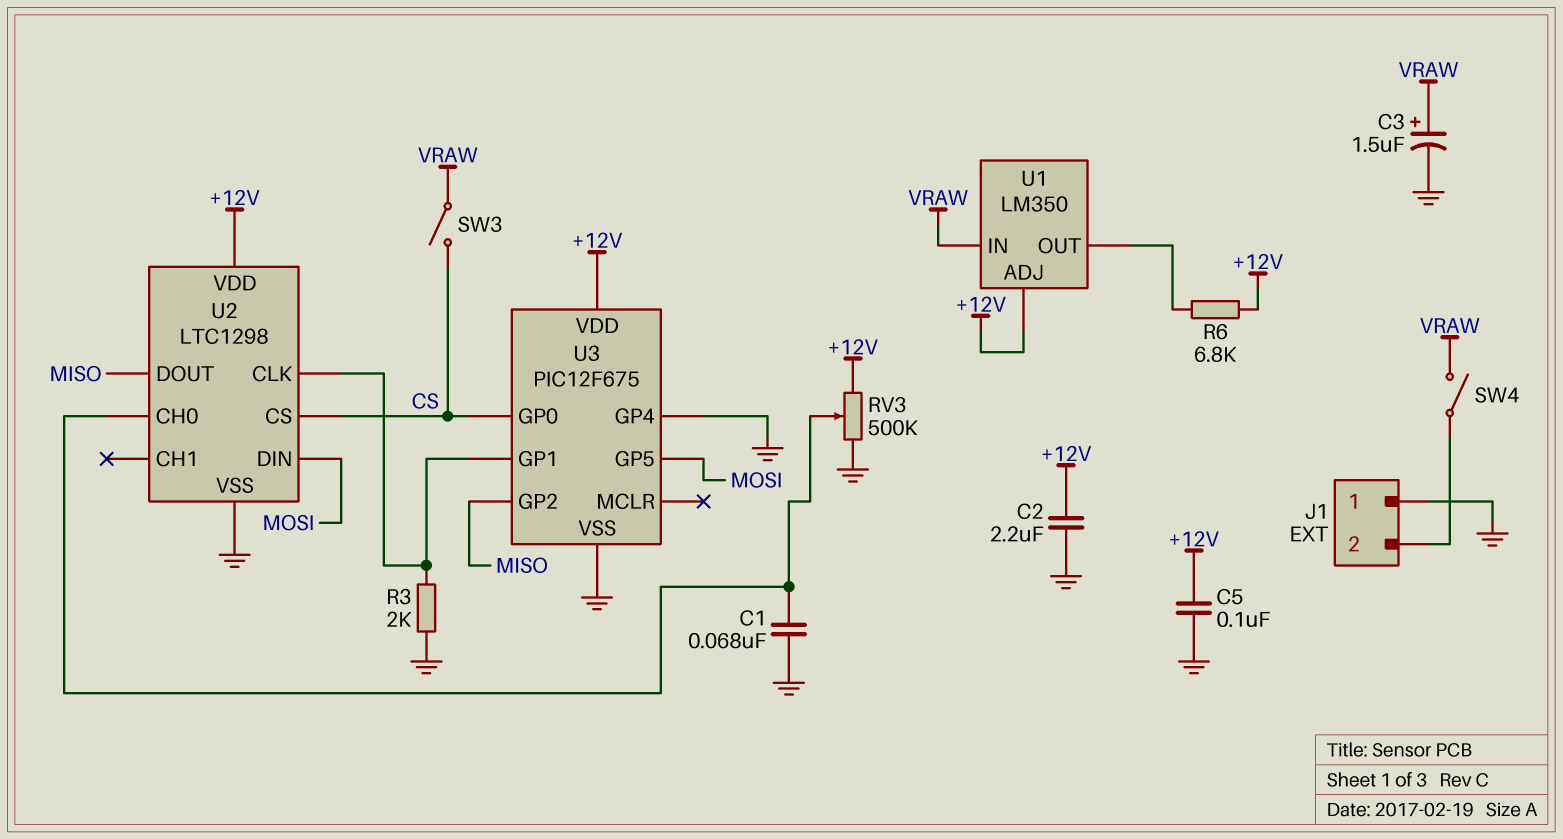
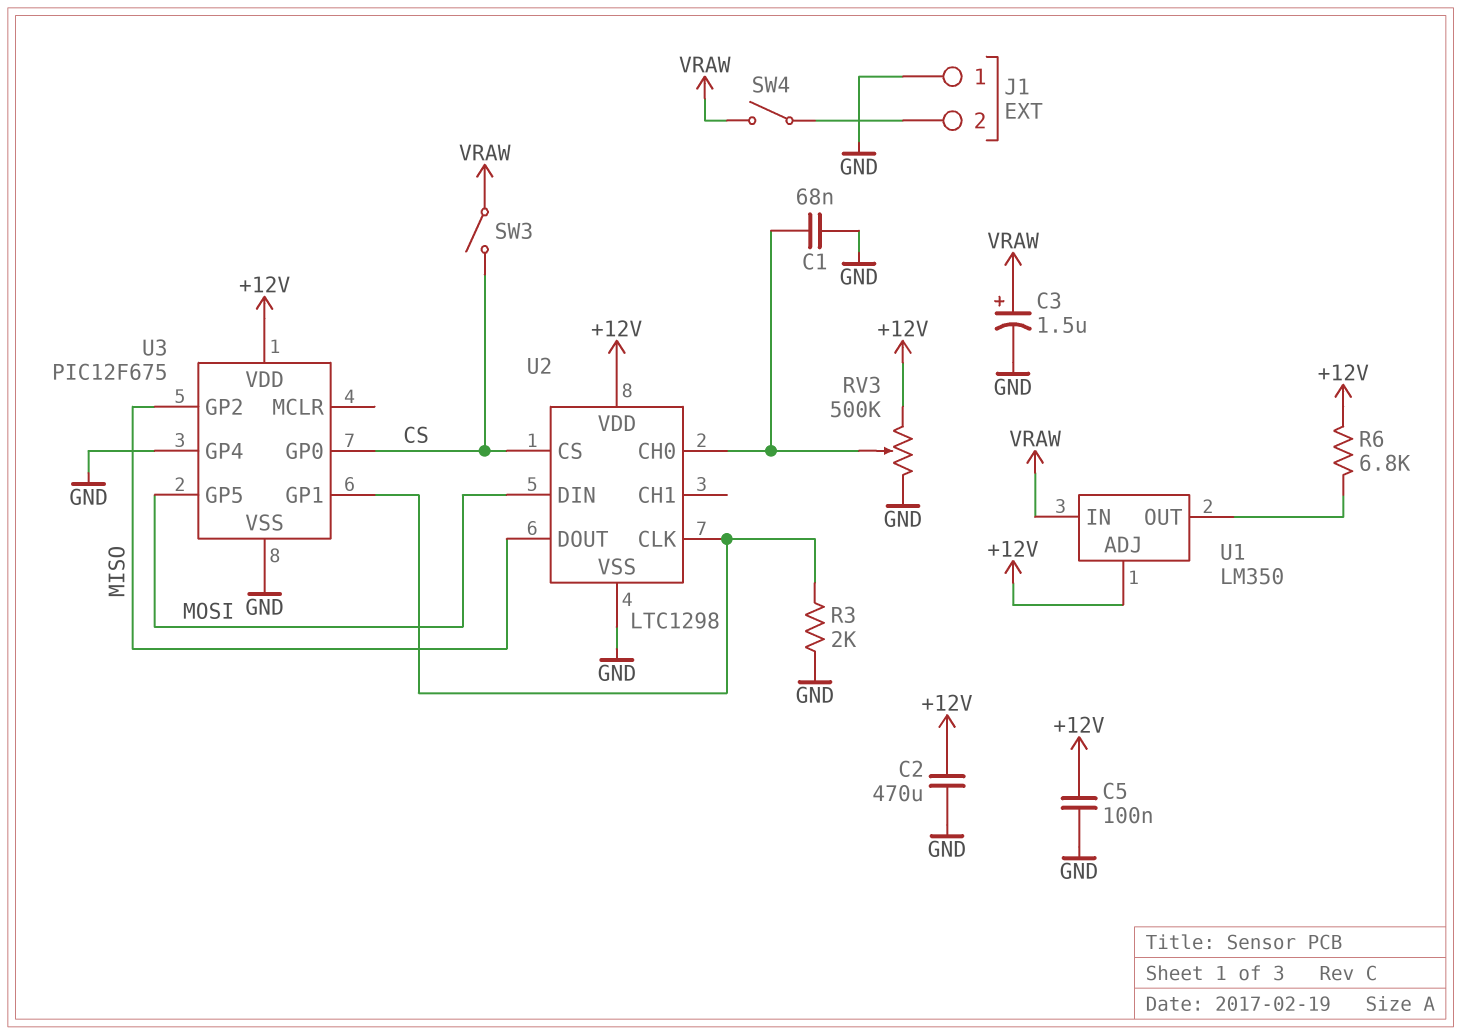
C2: 2.2uF (+12V, GND) -> 470uF (+12V, GND)

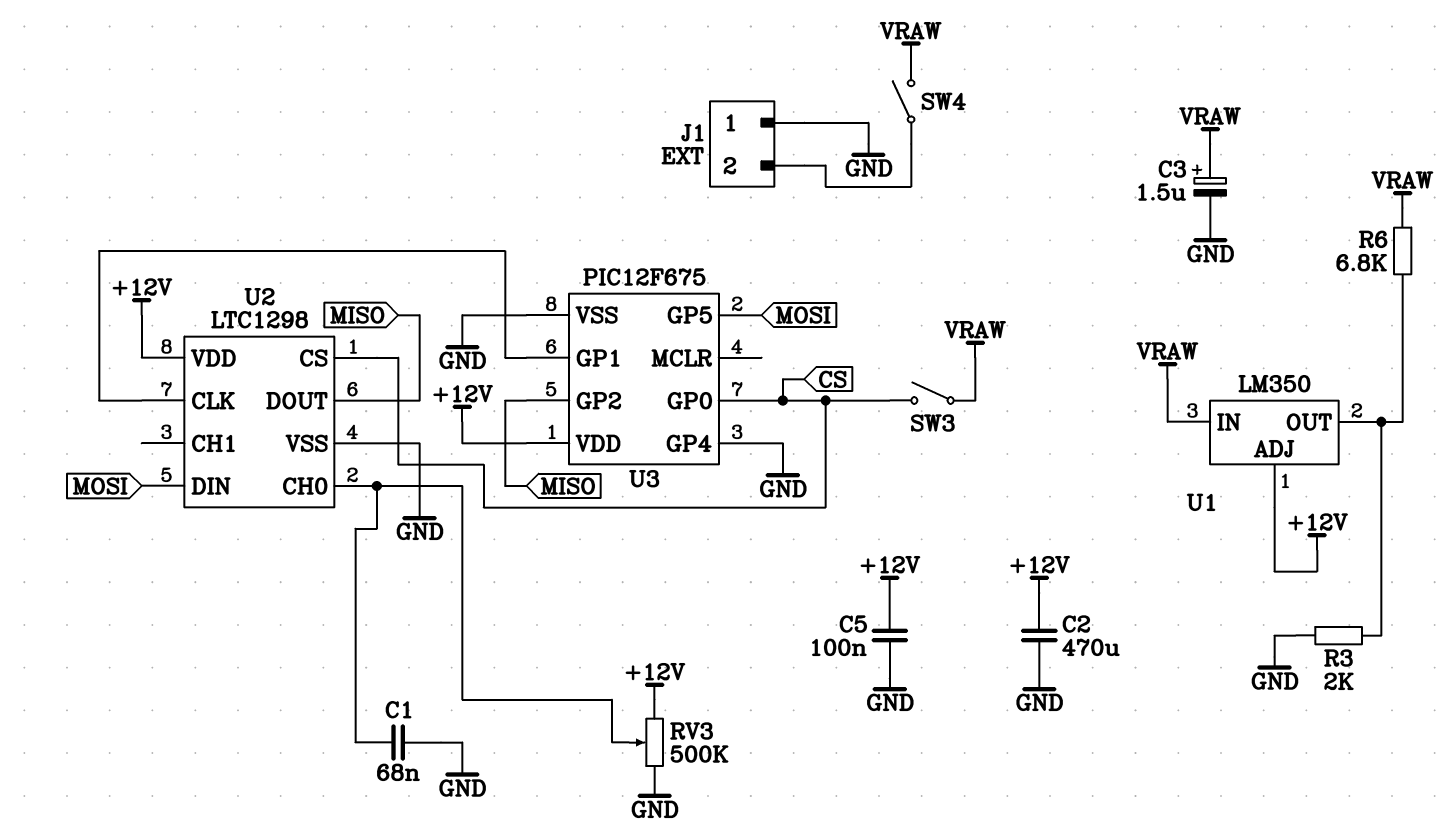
R3: 2k (GND, U2/CLK) -> 2k (GND, U1/OUT)
R6: 6.8k (+12V, U1/OUT) -> 6.8k (U1/OUT, VRAW)

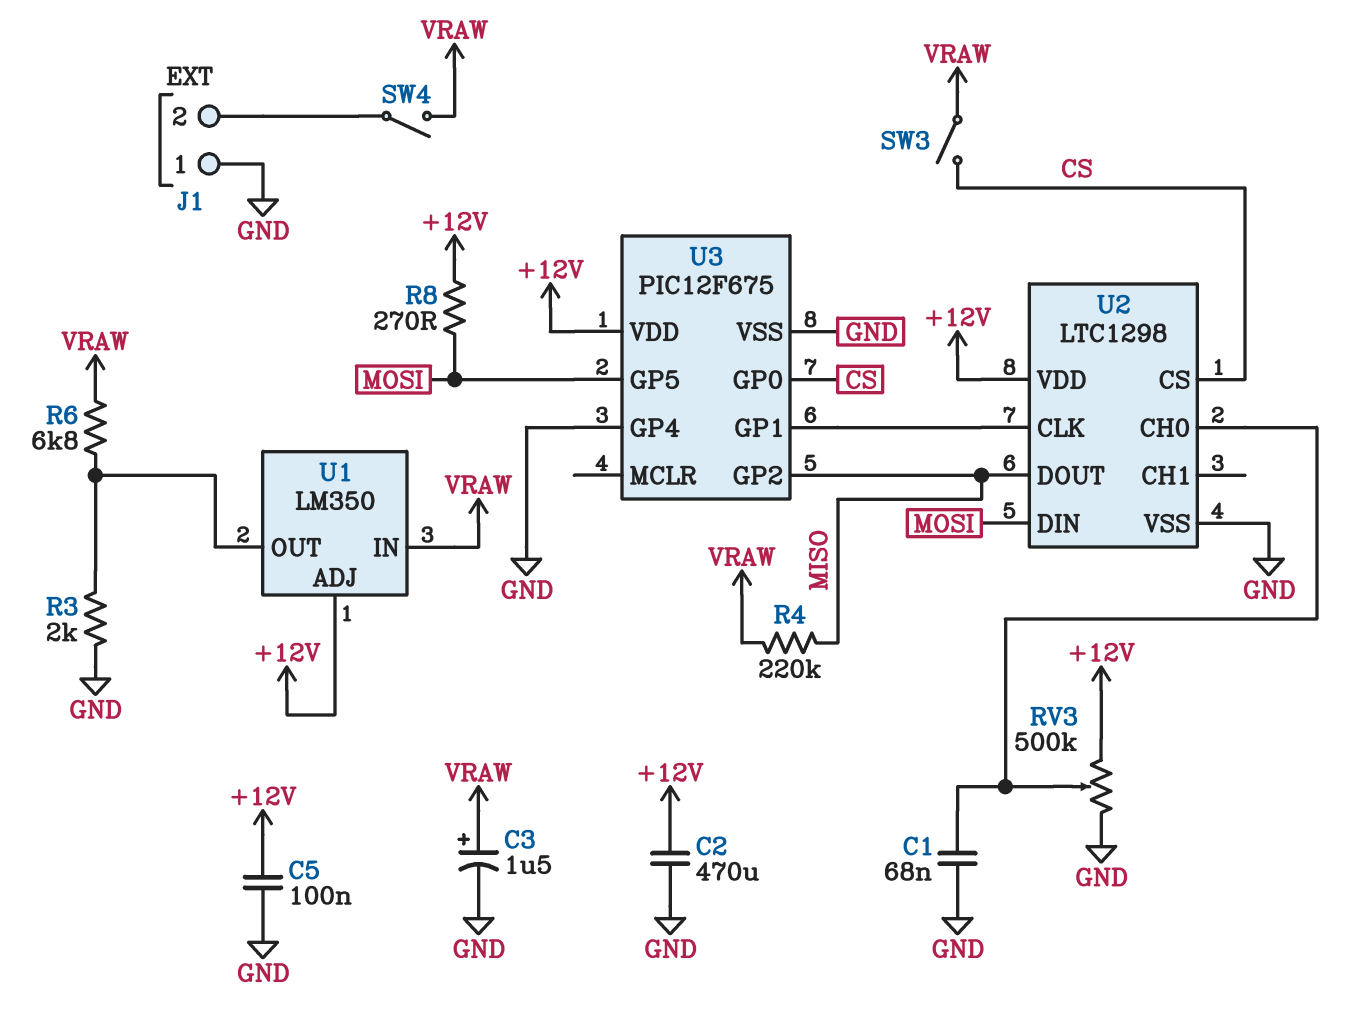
R4: none -> 220k (MISO, VRAW)
R8: none -> 270 (+12V, MOSI)

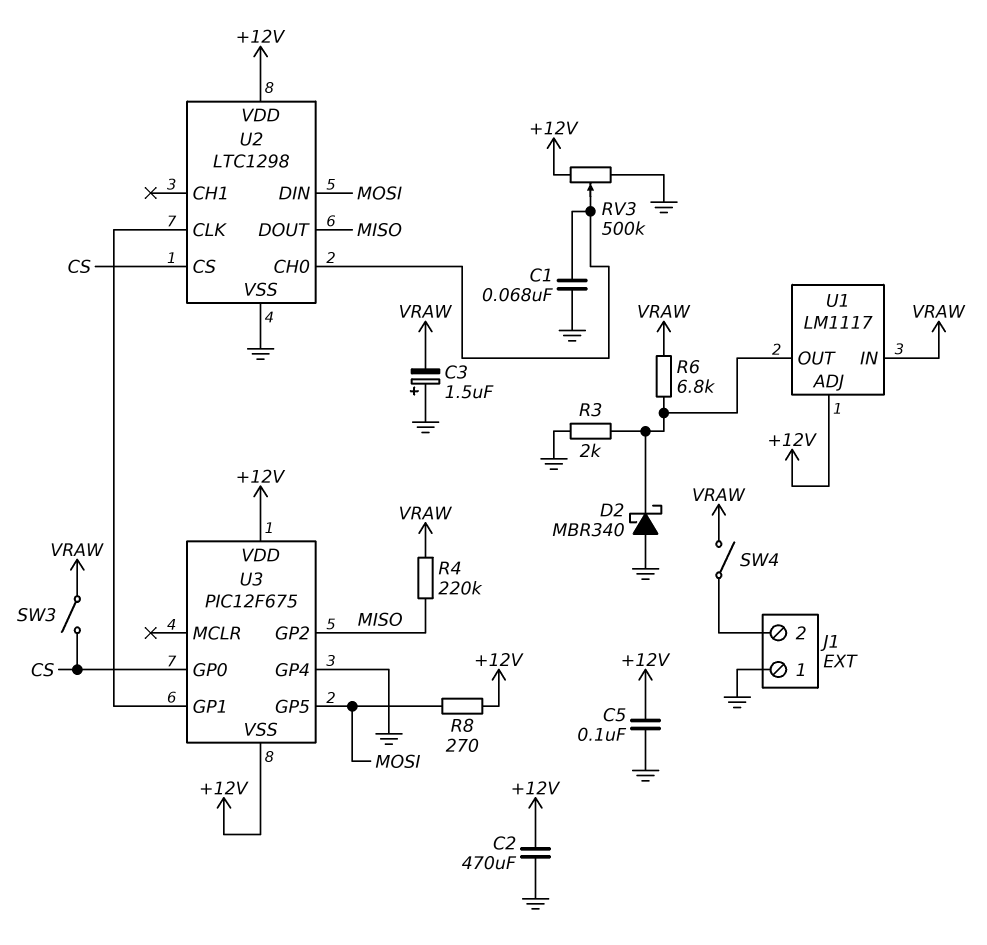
C3: 1.5uF (plus VRAW, minus GND) -> 1.5uF (plus GND, minus VRAW)
D2: none -> schottky MBR340 (A GND, K U1/OUT)
U1: LM350 -> LM1117
U3 pin VSS: GND -> +12V

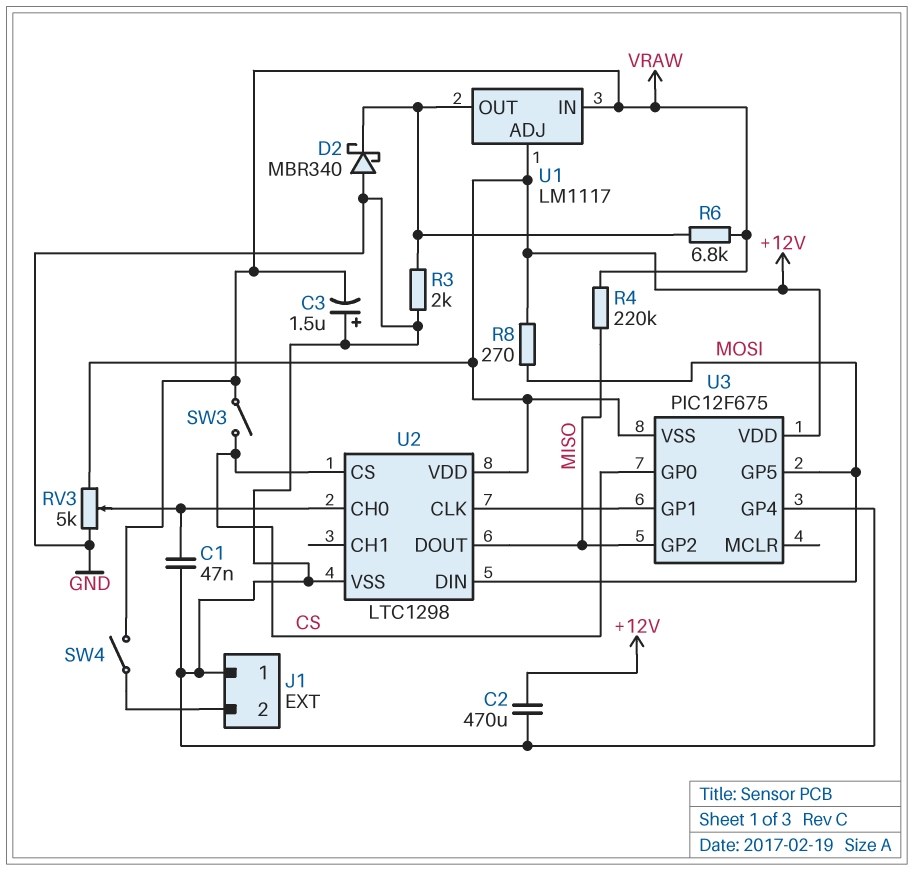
C1: 68nF (GND, U2/CH0) -> 47nF (GND, U2/CH0)
C5: 100nF (+12V, GND) -> none
RV3: 500k (+12V, GND, wiper U2/CH0) -> 5k (+12V, GND, wiper U2/CH0)

